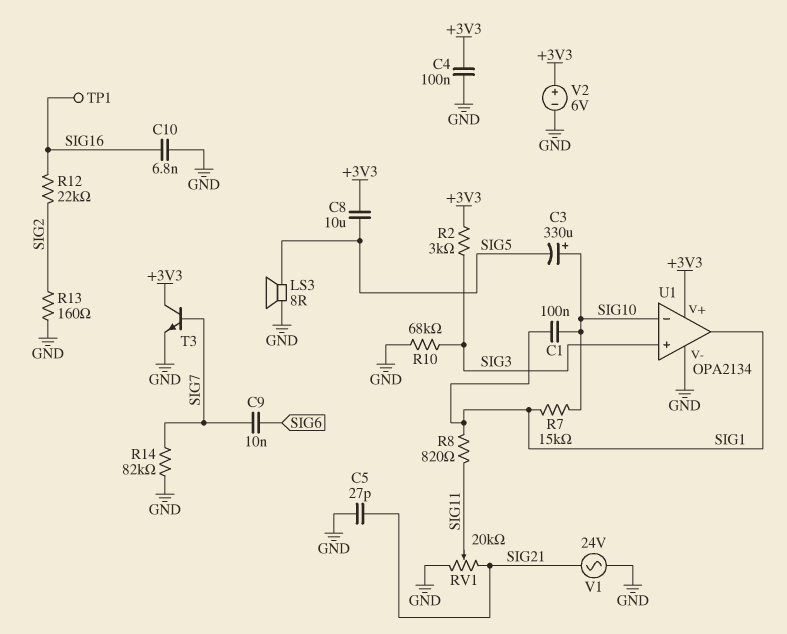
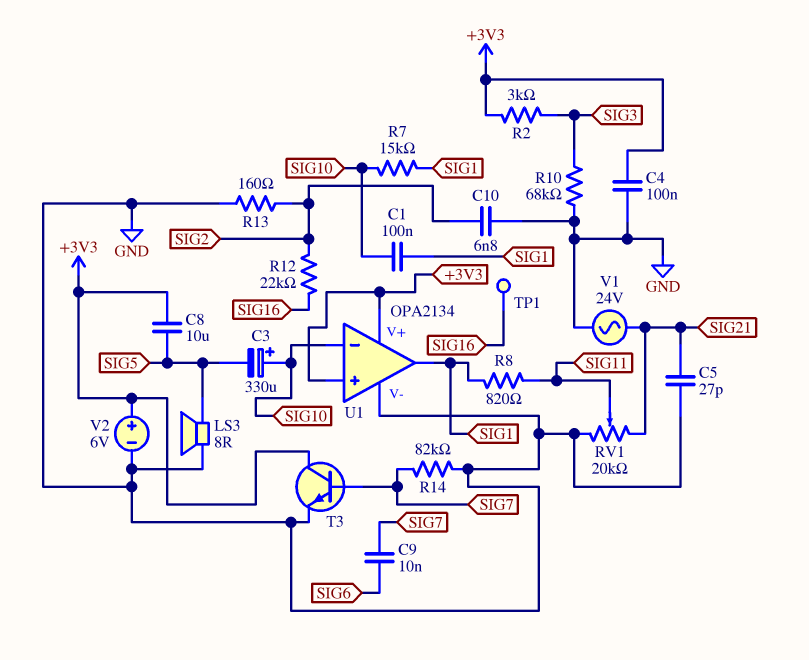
C10: 6.8nF (GND, SIG16) -> 6.8nF (GND, SIG2)
U1 pin in+: SIG3 -> +3V3

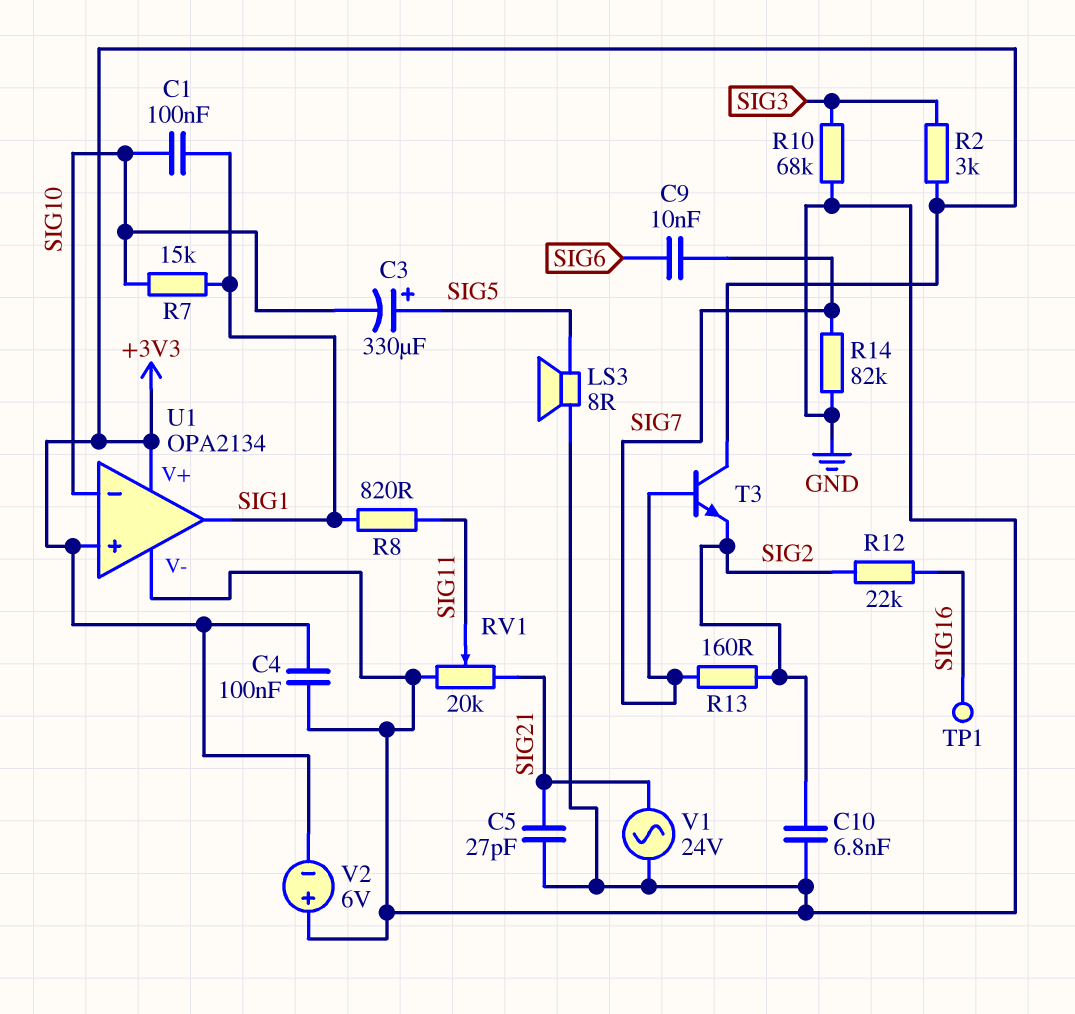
C3: 330uF (plus SIG10, minus SIG5) -> 330uF (plus SIG5, minus SIG10)
C8: 10uF (+3V3, SIG5) -> none
R13: 160 (GND, SIG2) -> 160 (SIG2, SIG7)
T3: NPN (B SIG7, C +3V3, E GND) -> NPN (B SIG7, C +3V3, E SIG2)
V2: 6V (plus +3V3, minus GND) -> 6V (plus GND, minus +3V3)

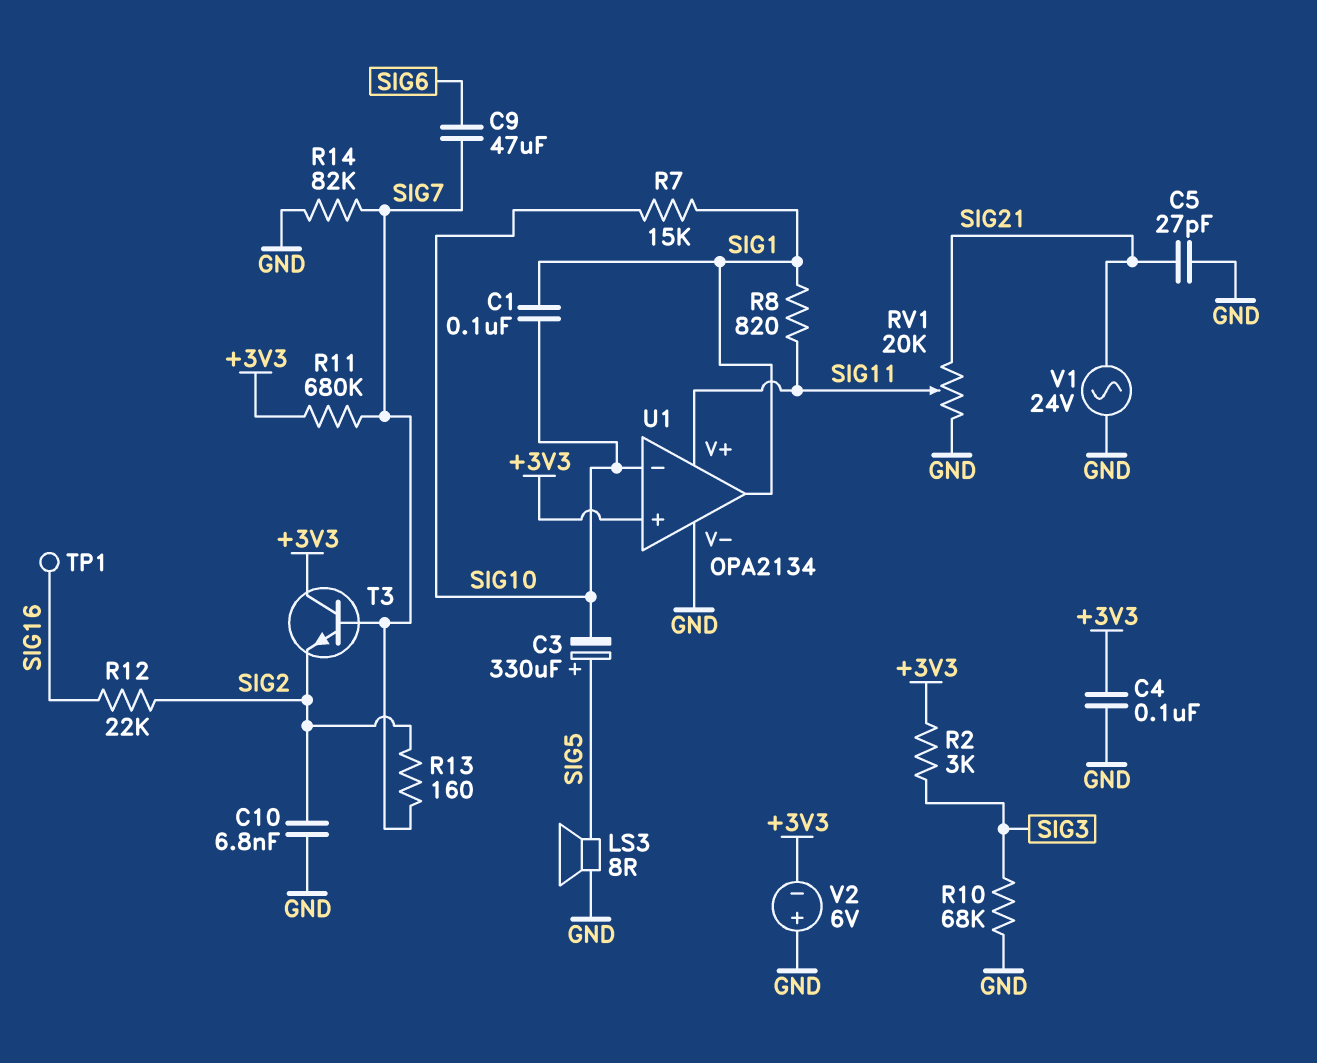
C9: 10nF (SIG6, SIG7) -> 47uF (SIG6, SIG7)
R11: none -> 680k (+3V3, SIG7)
U1 pin V+: +3V3 -> SIG11

